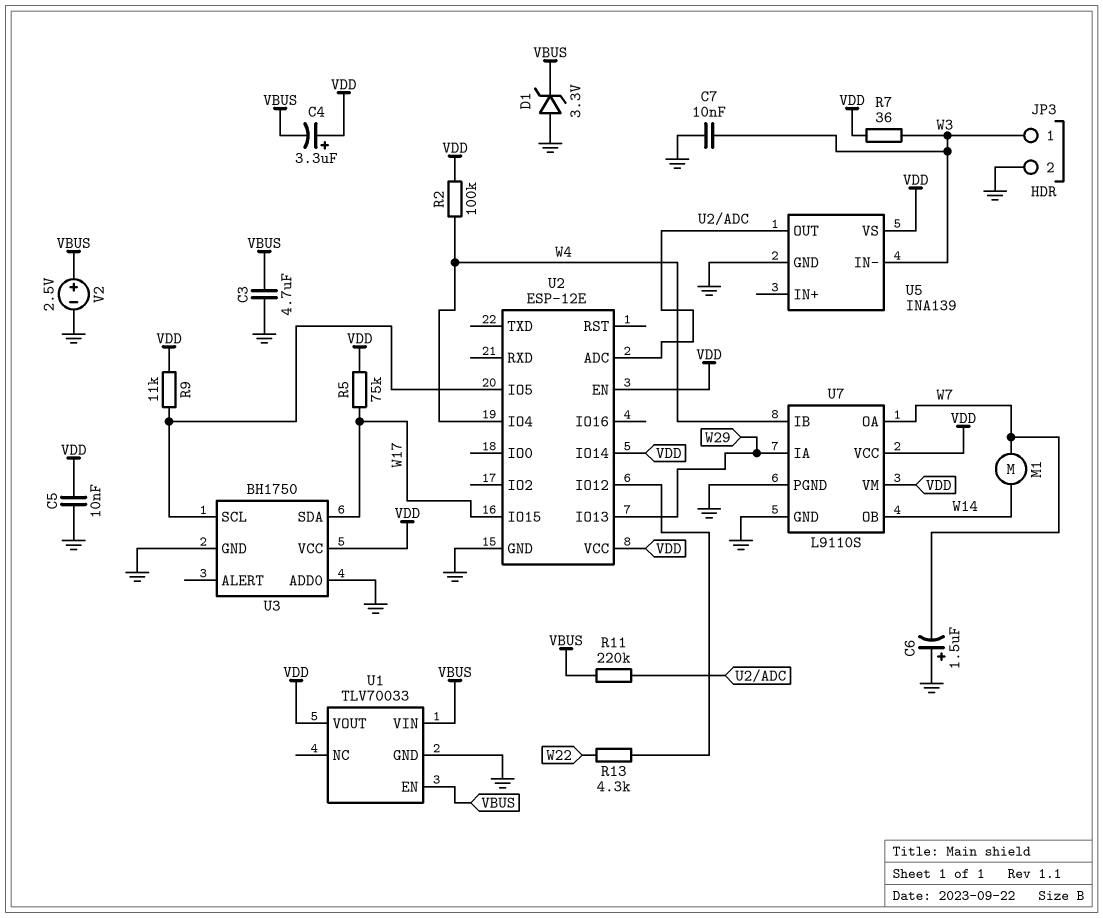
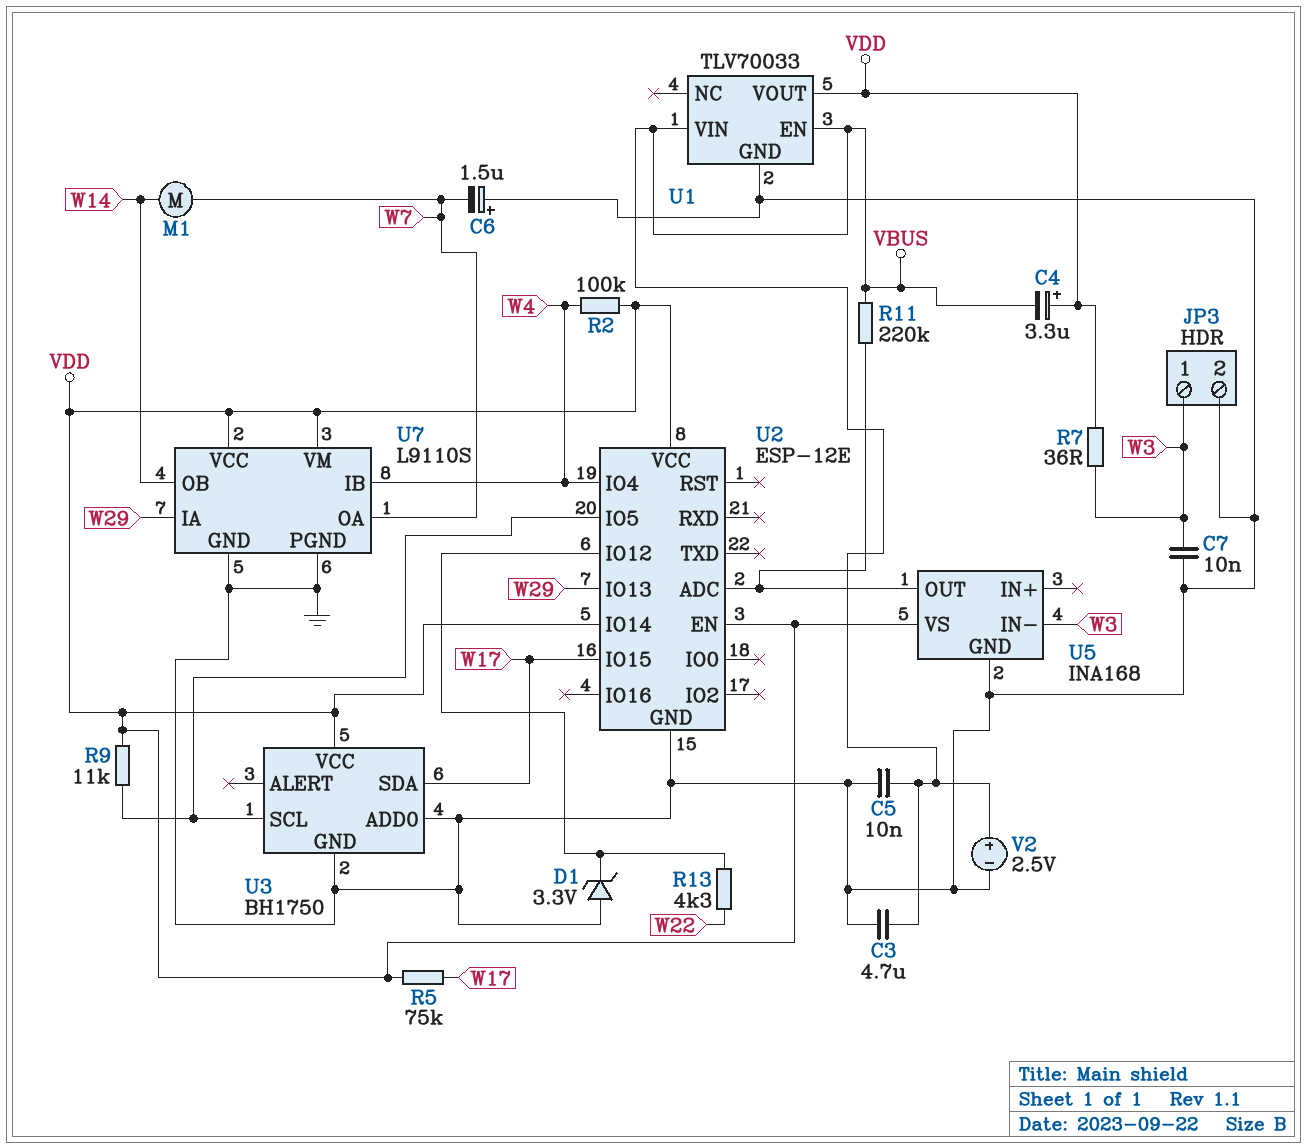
C5: 10nF (GND, VDD) -> 10nF (GND, VBUS)
D1: zener 3.3V (A GND, K VBUS) -> zener 3.3V (A GND, K U2/IO12)
U5: INA139 -> INA168

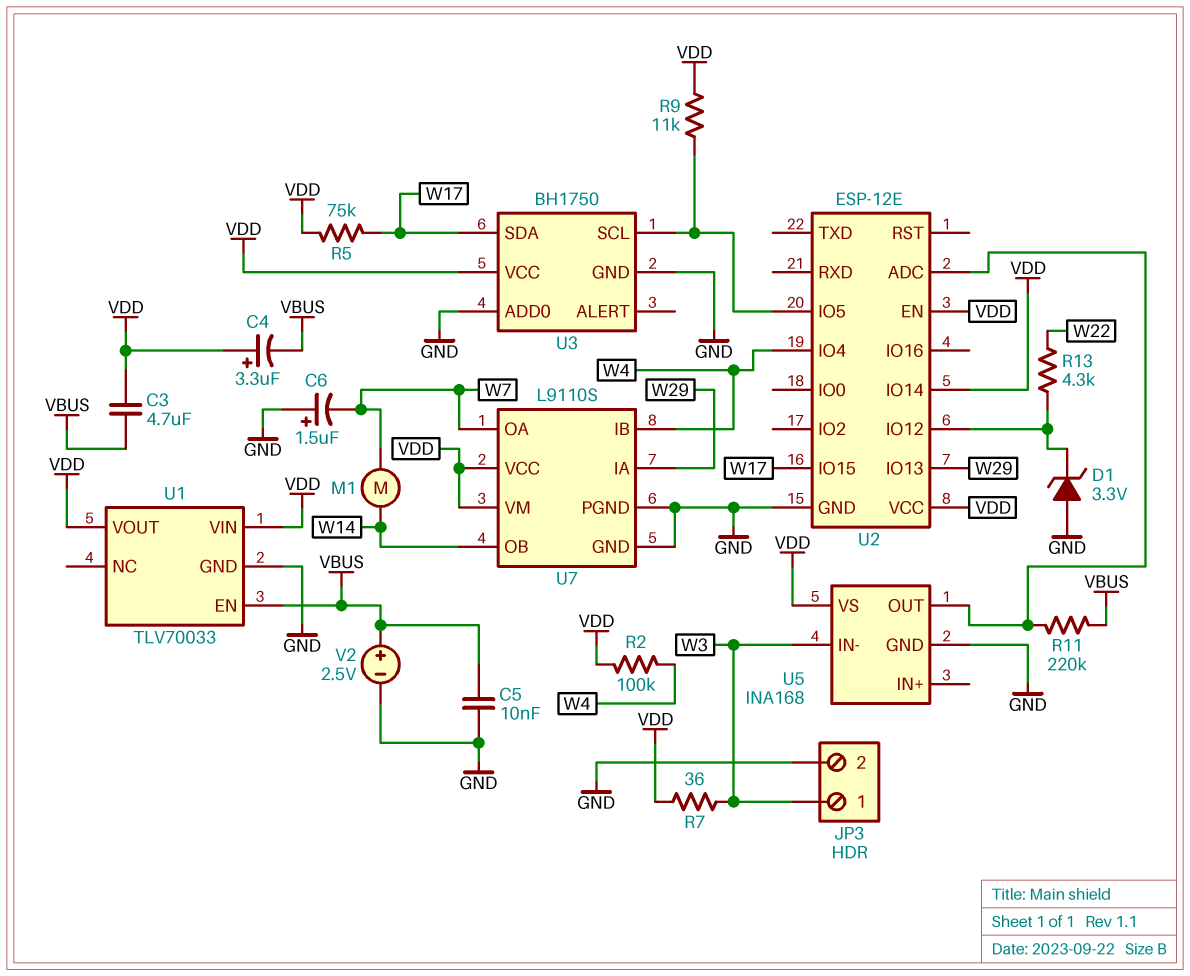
C3: 4.7uF (GND, VBUS) -> 4.7uF (VBUS, VDD)
C7: 10nF (GND, W3) -> none
U1 pin VIN: VBUS -> VDD

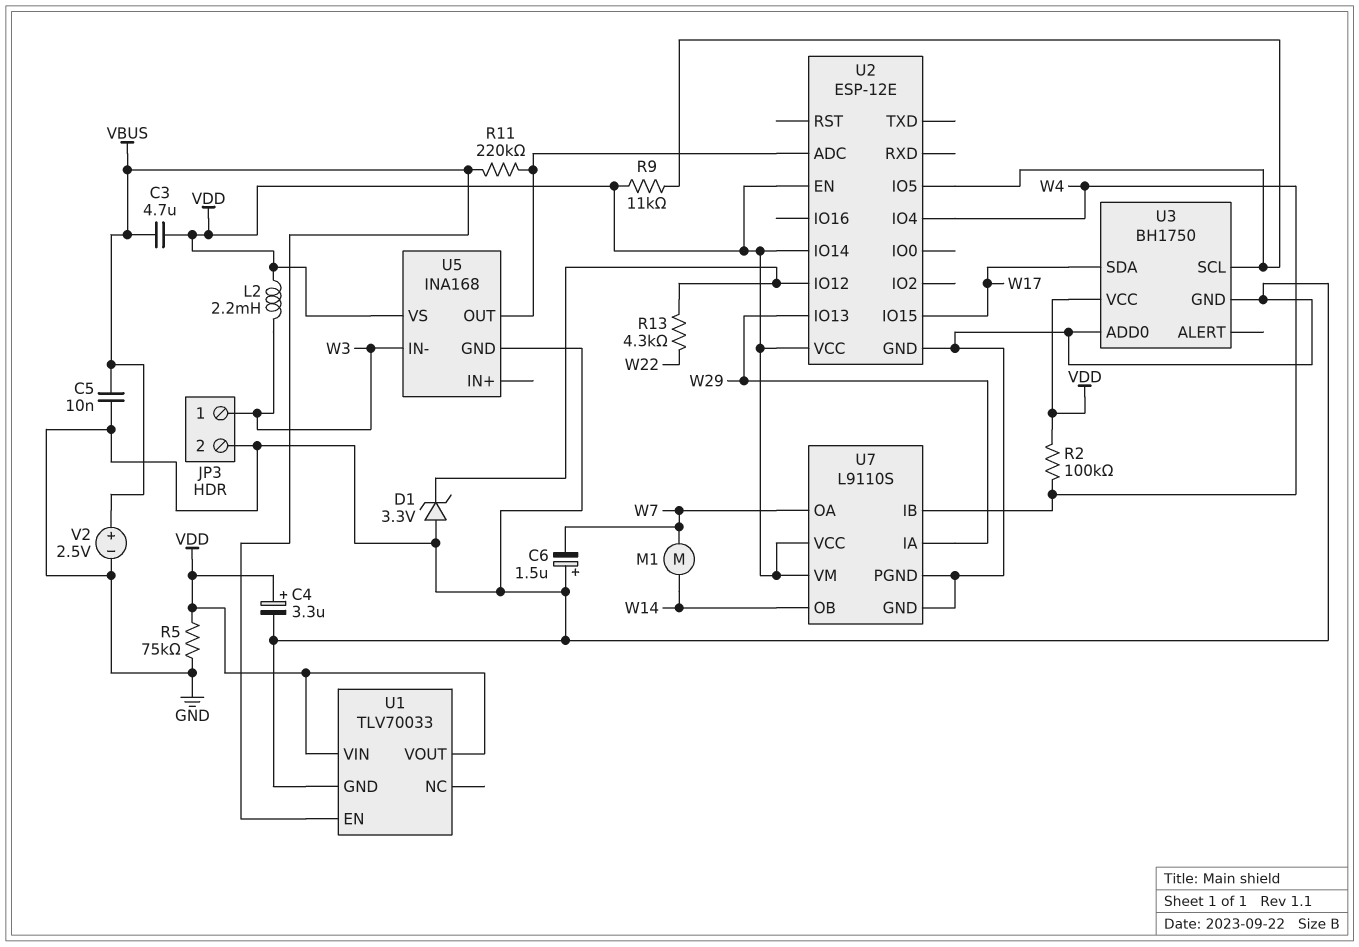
C4: 3.3uF (plus VDD, minus VBUS) -> 3.3uF (plus VDD, minus GND)
L2: none -> 2.2mH (VDD, W3)
R5: 75k (VDD, W17) -> 75k (GND, VDD)
R7: 36 (VDD, W3) -> none

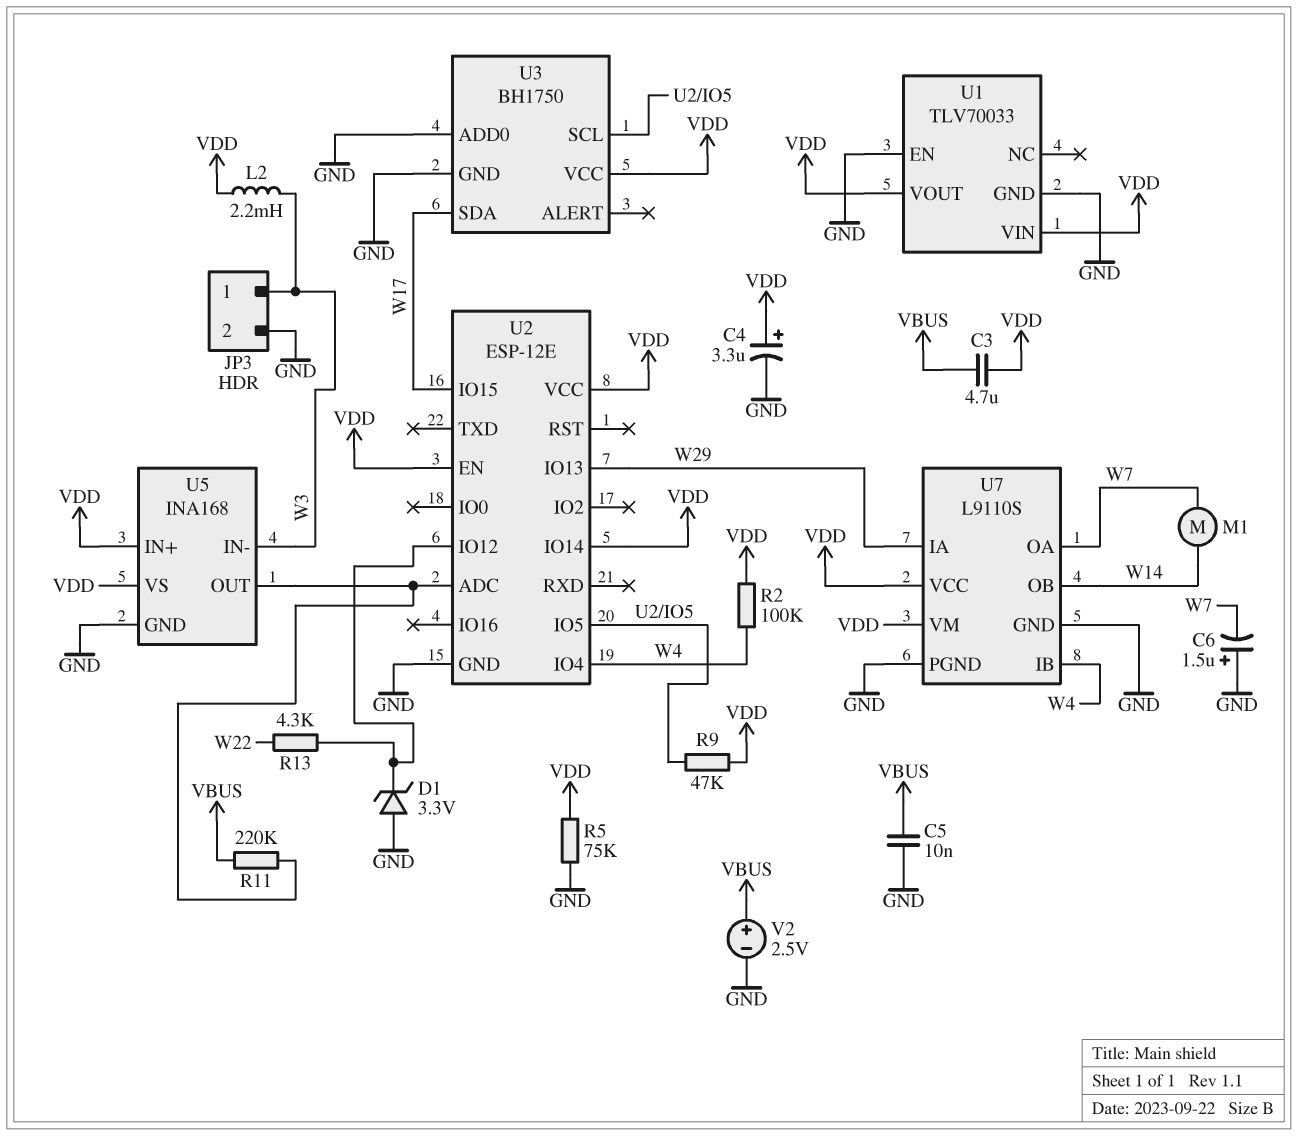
R9: 11k (U2/IO5, VDD) -> 47k (U2/IO5, VDD)
U1 pin EN: VBUS -> GND
U5 pin IN+: none -> VDD

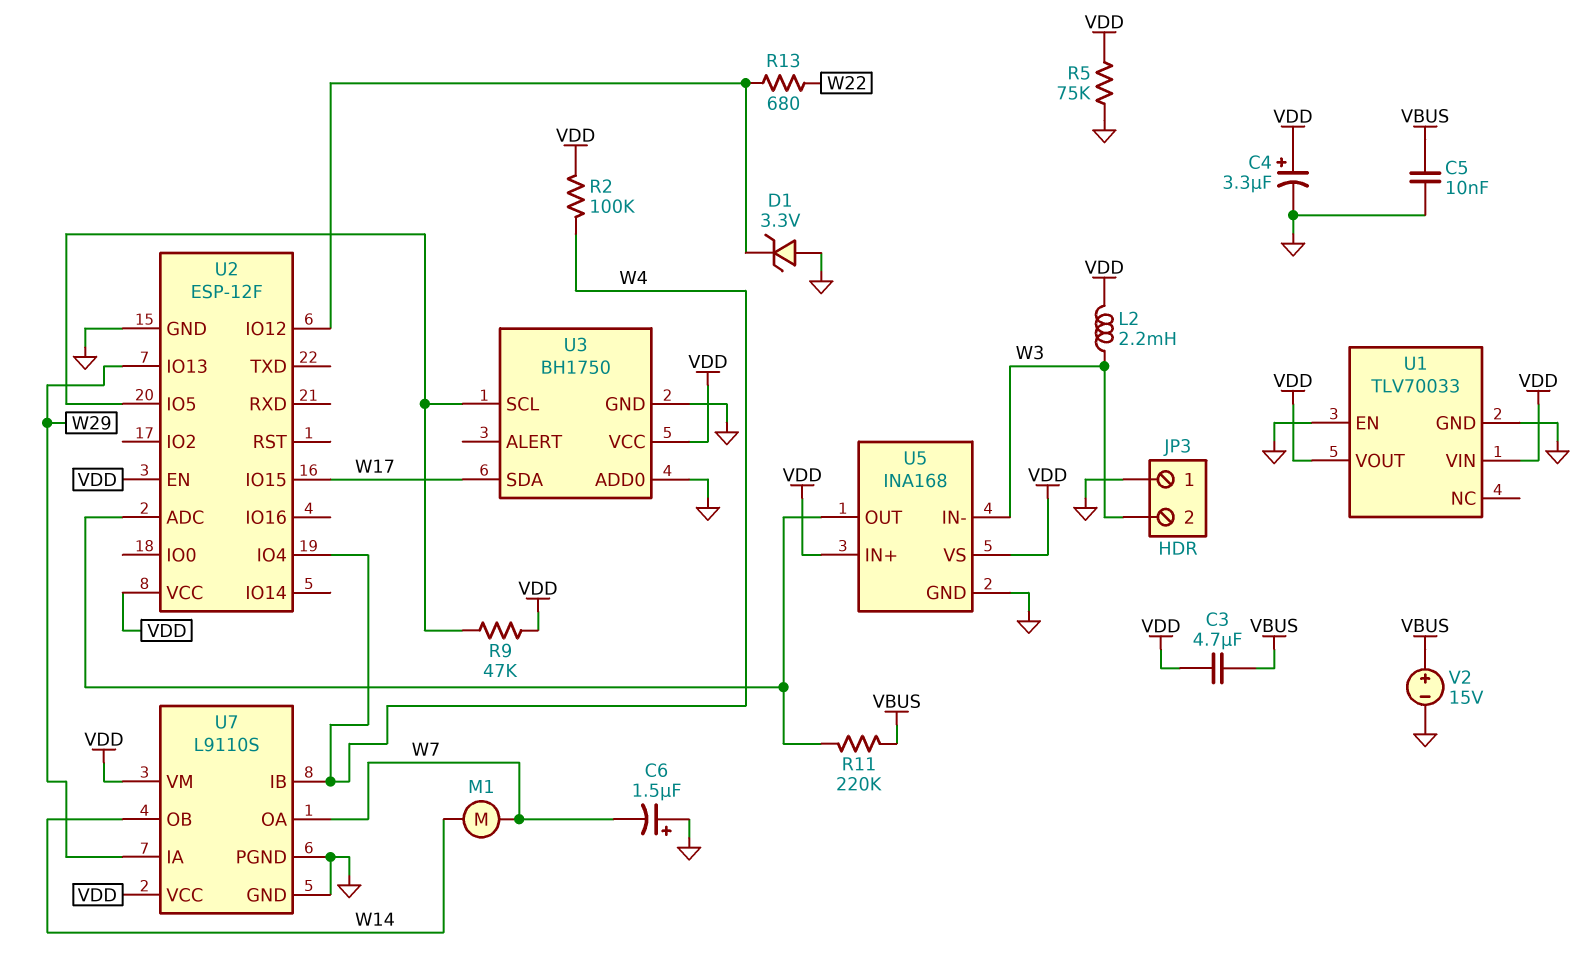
JP3 pin 1: W3 -> GND
JP3 pin 2: GND -> W3
R13: 4.3k (U2/IO12, W22) -> 680 (U2/IO12, W22)
U2: ESP-12E -> ESP-12F
U2 pin IO14: VDD -> none
V2: 2.5V (plus VBUS, minus GND) -> 15V (plus VBUS, minus GND)

